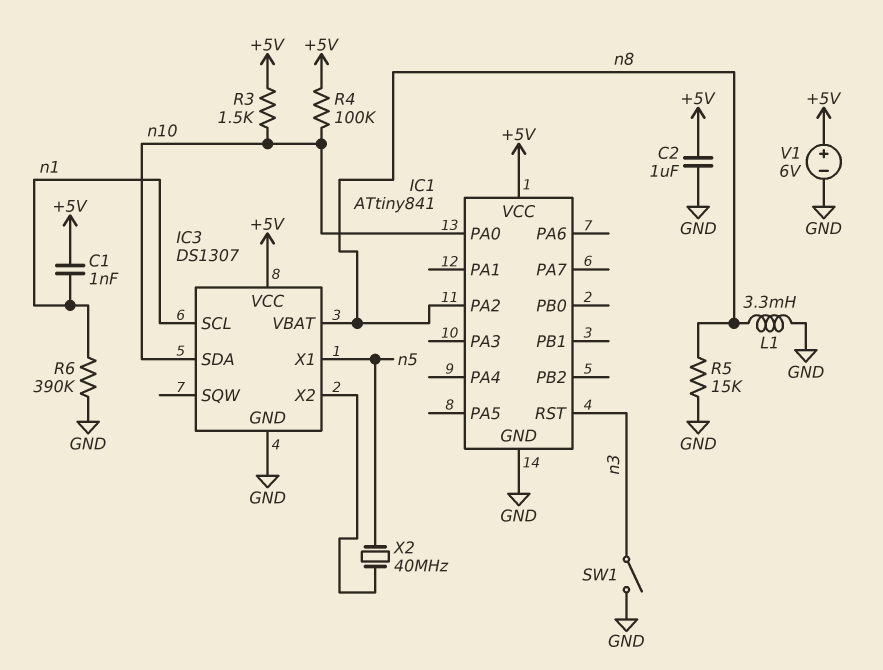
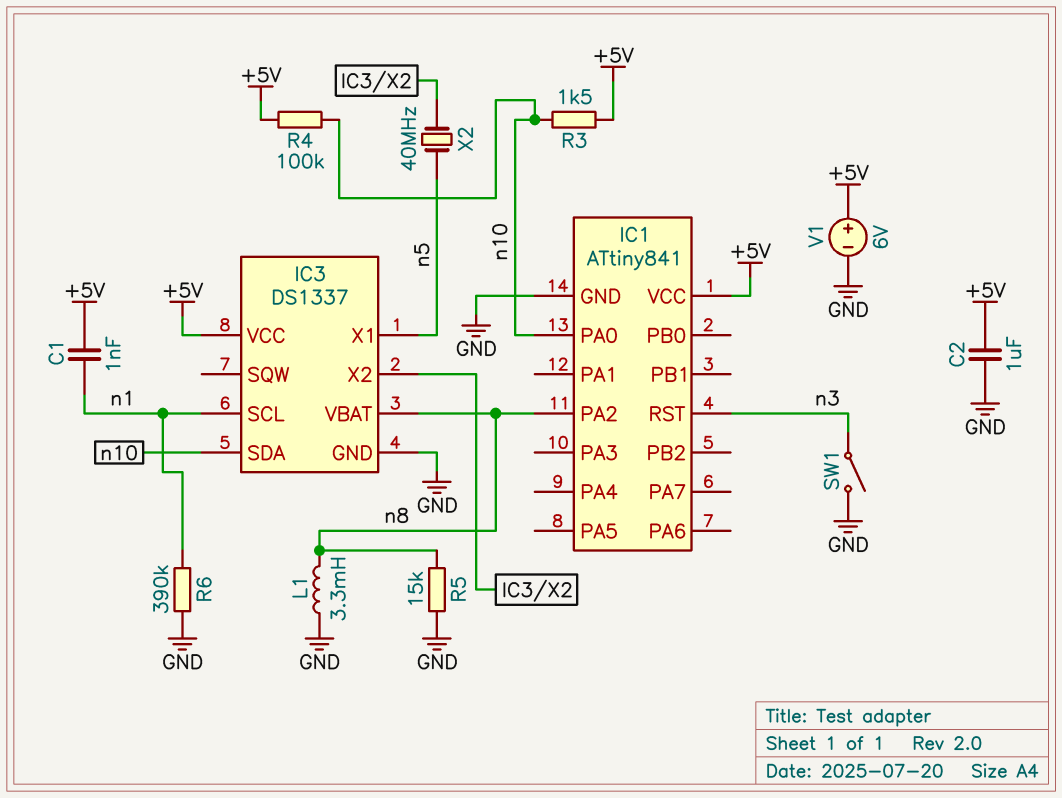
IC3: DS1307 -> DS1337

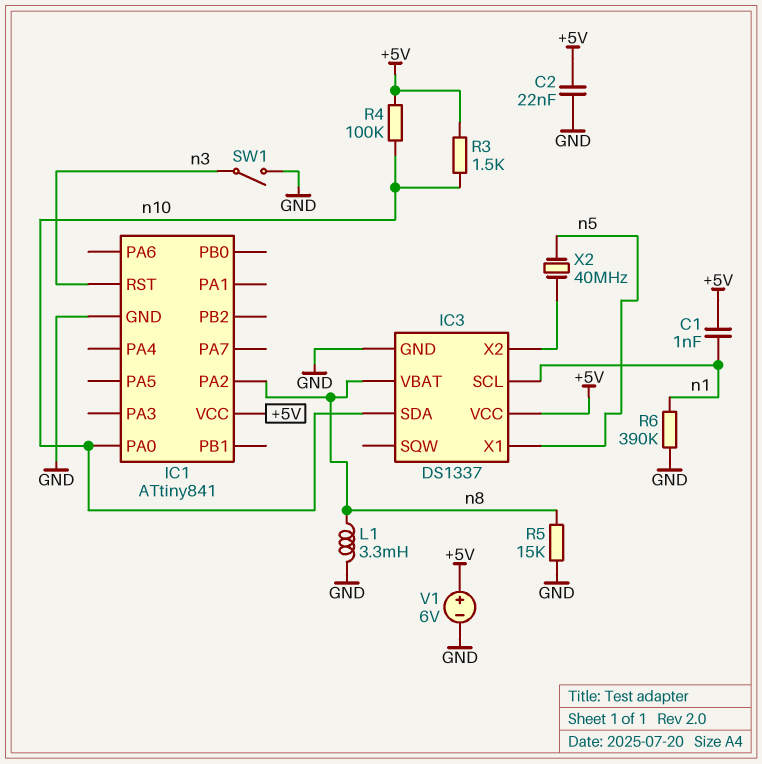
C2: 1uF (+5V, GND) -> 22nF (+5V, GND)

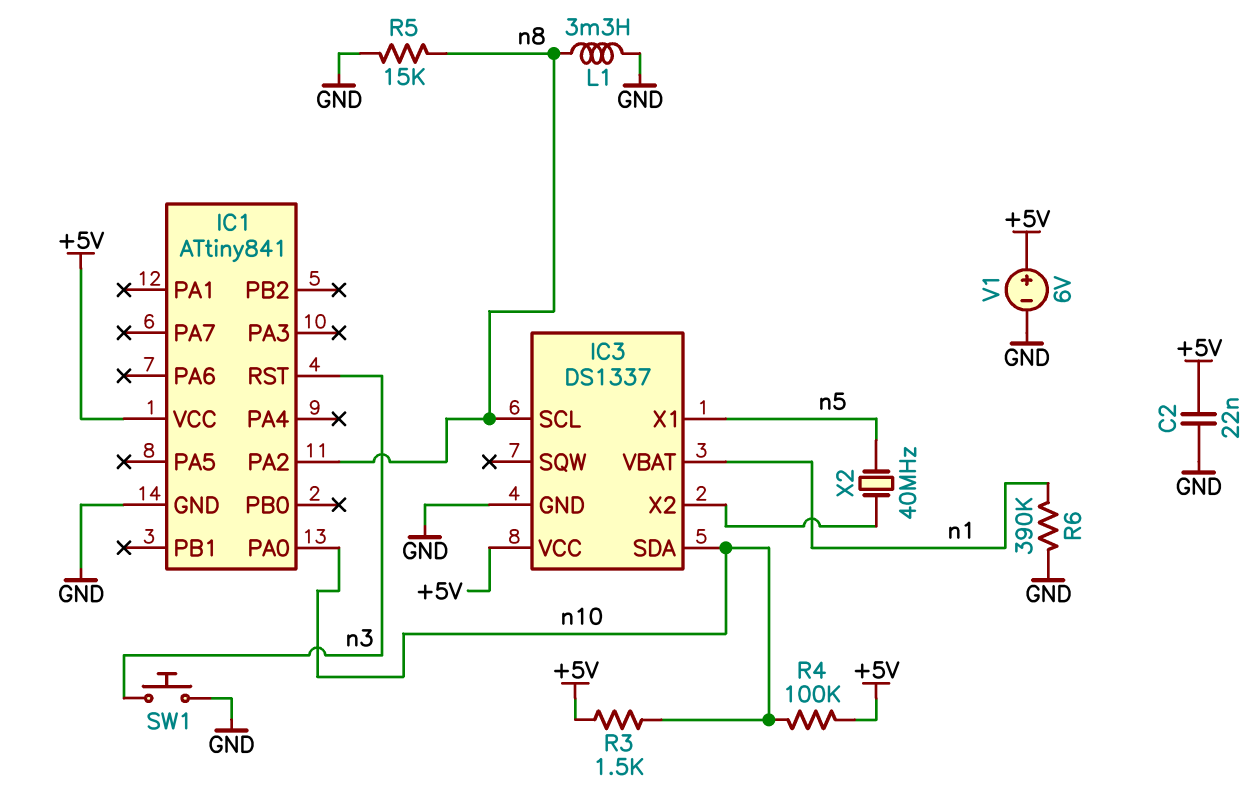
C1: 1nF (+5V, n1) -> none
IC3 pin SCL: n1 -> n8
IC3 pin VBAT: n8 -> n1
SW1: switch (GND, n3) -> button (GND, n3)

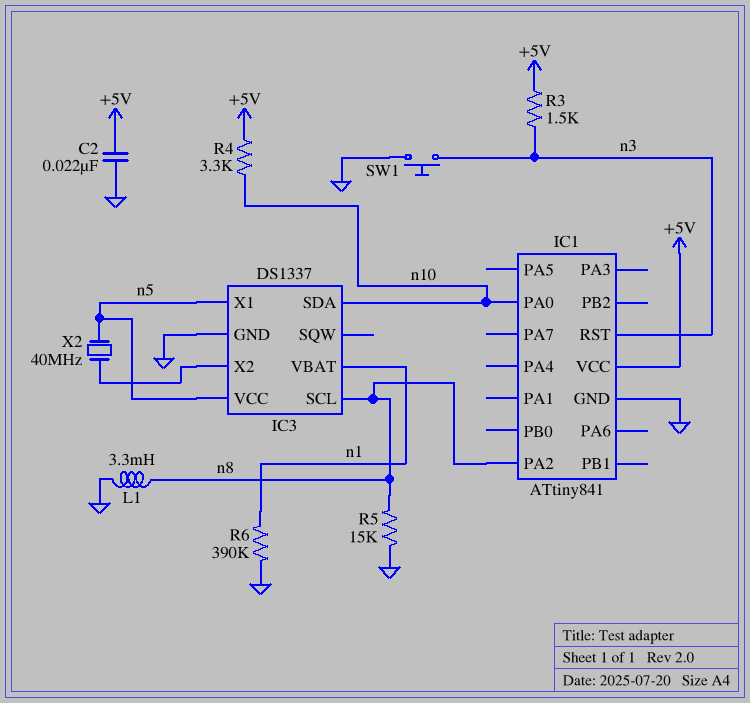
IC3 pin VCC: +5V -> n5
R3: 1.5k (+5V, n10) -> 1.5k (+5V, n3)
R4: 100k (+5V, n10) -> 3.3k (+5V, n10)
V1: 6V (plus +5V, minus GND) -> none

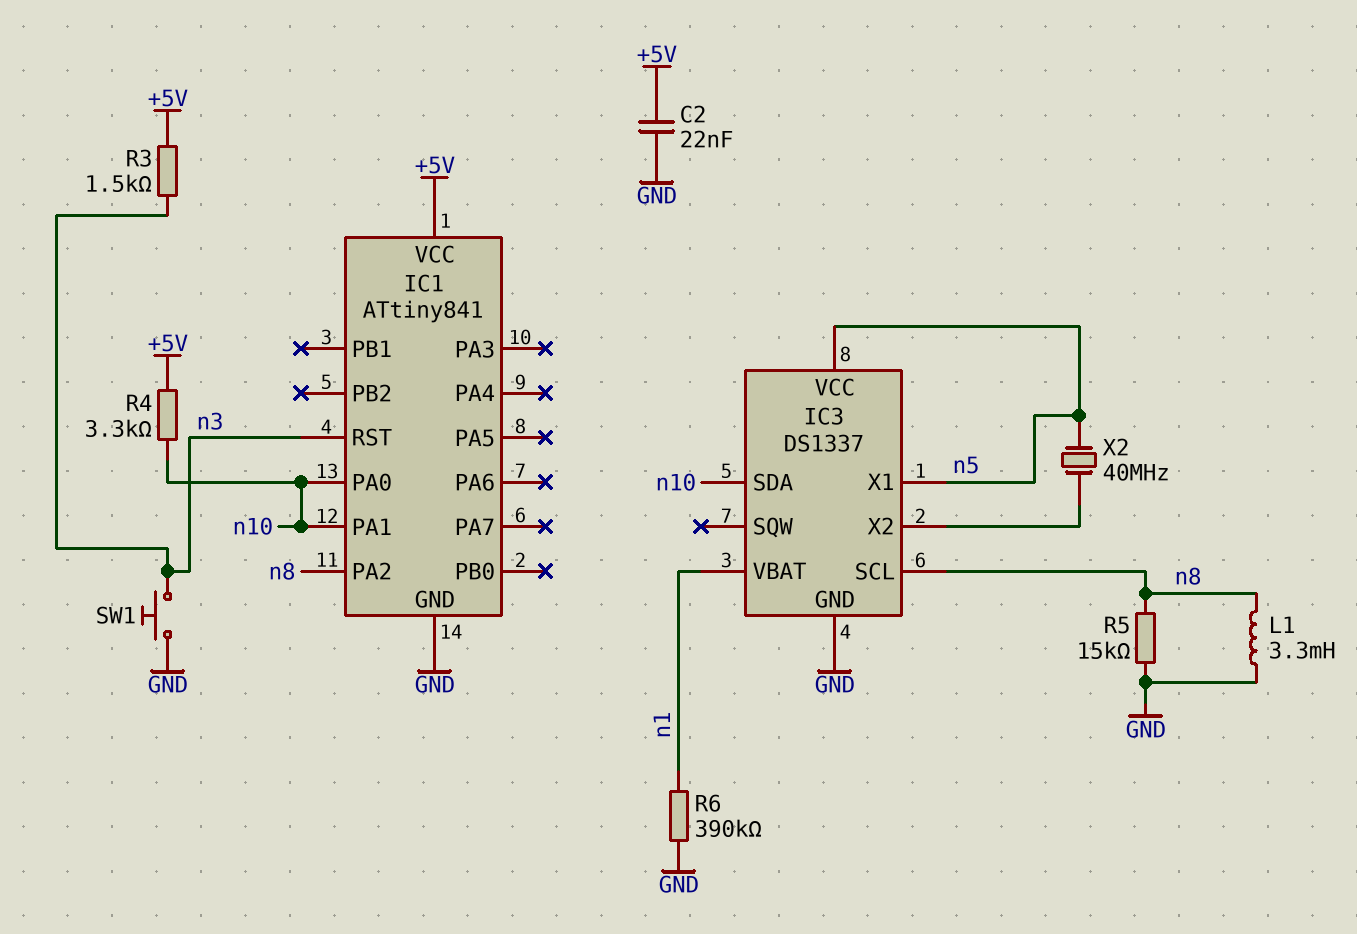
IC1 pin PA1: none -> n10

